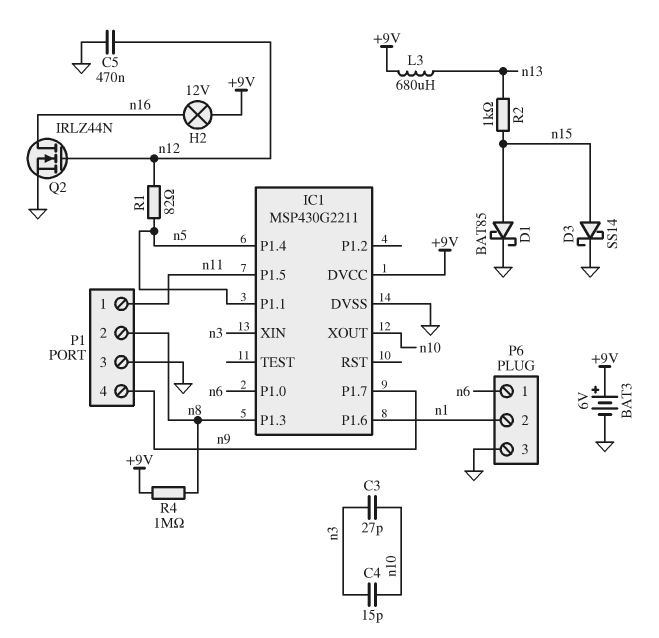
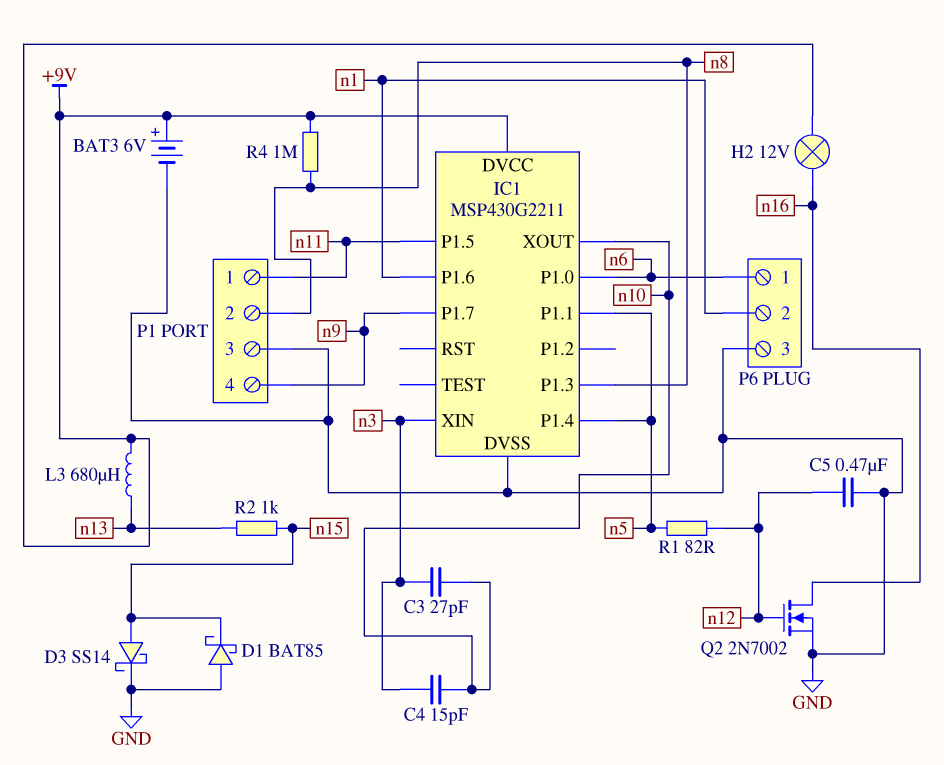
D1: schottky BAT85 (A n15, K GND) -> schottky BAT85 (A GND, K n15)
Q2: NMOS IRLZ44N (G n12, D n16, S GND) -> NMOS 2N7002 (G n12, D n16, S GND)

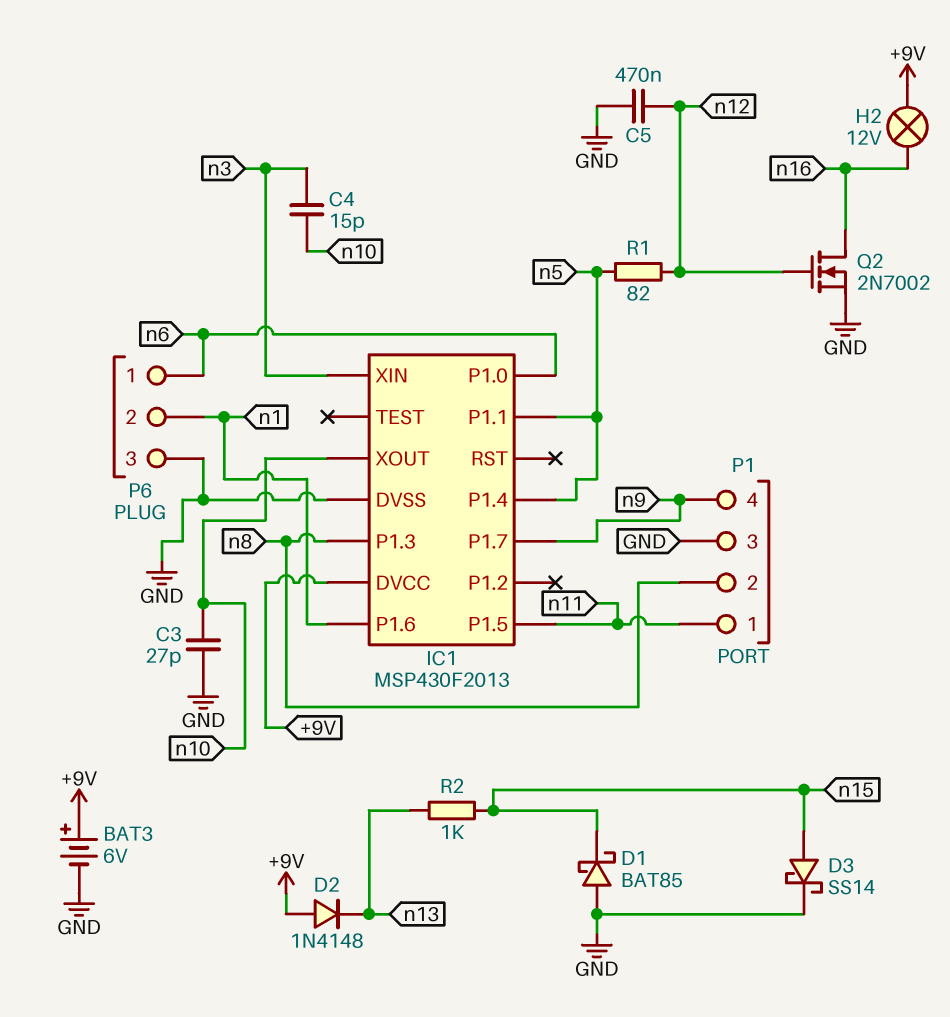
C3: 27pF (n3, n10) -> 27pF (GND, n10)
D2: none -> diode 1N4148 (A +9V, K n13)
IC1: MSP430G2211 -> MSP430F2013
L3: 680uH (+9V, n13) -> none
R4: 1M (+9V, n8) -> none

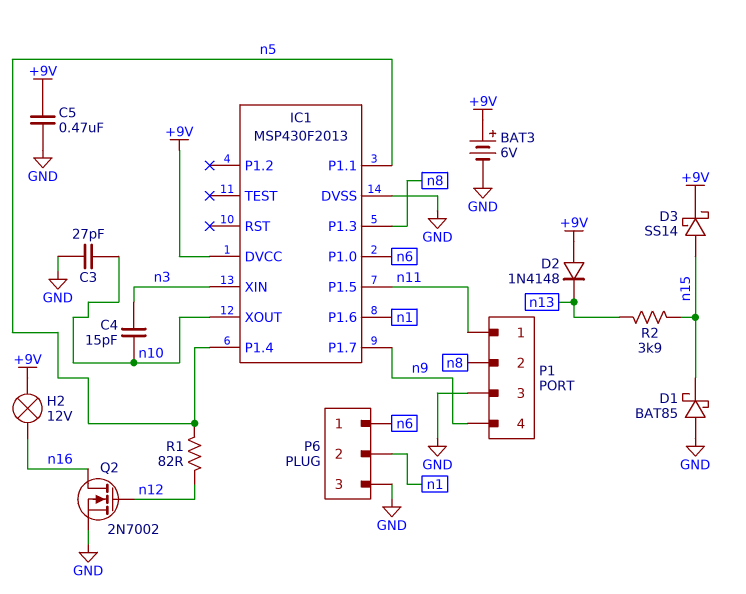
C5: 470nF (GND, n12) -> 470nF (+9V, GND)
D3: schottky SS14 (A n15, K GND) -> schottky SS14 (A n15, K +9V)
R2: 1k (n13, n15) -> 3.9k (n13, n15)

